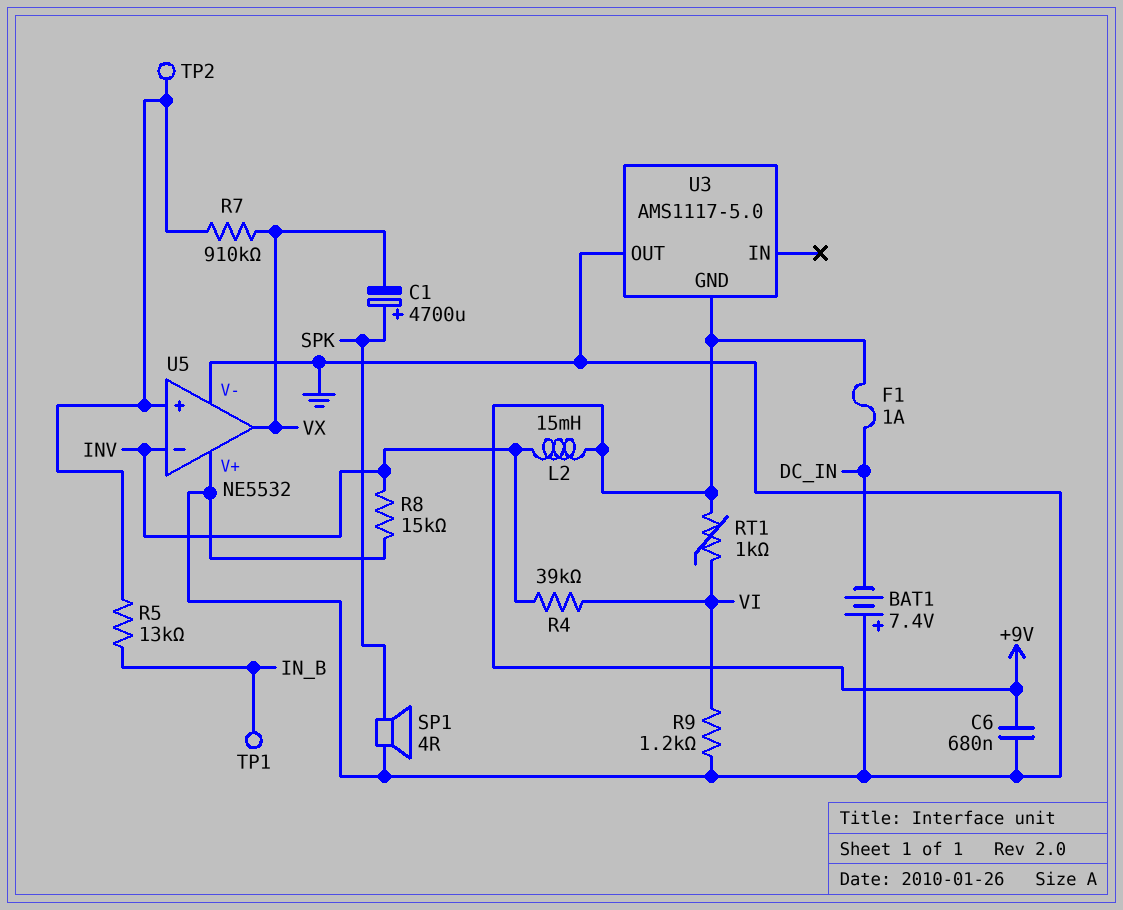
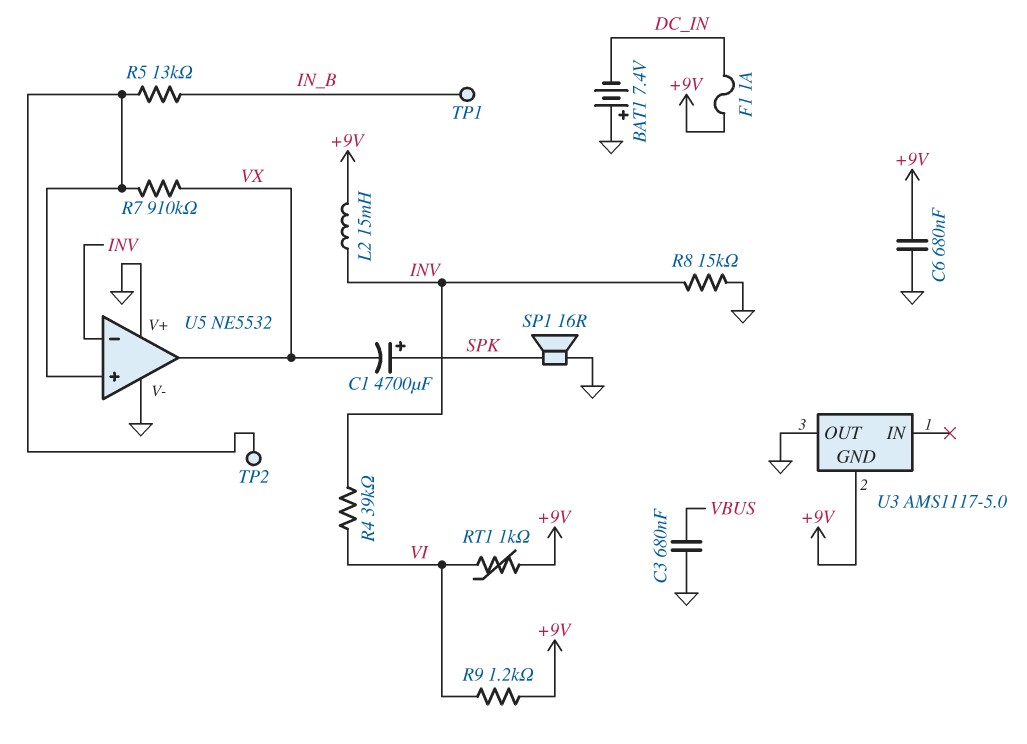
C3: none -> 680nF (GND, VBUS)
R9: 1.2k (GND, VI) -> 1.2k (+9V, VI)
SP1: speaker 4R (GND, SPK) -> speaker 16R (GND, SPK)

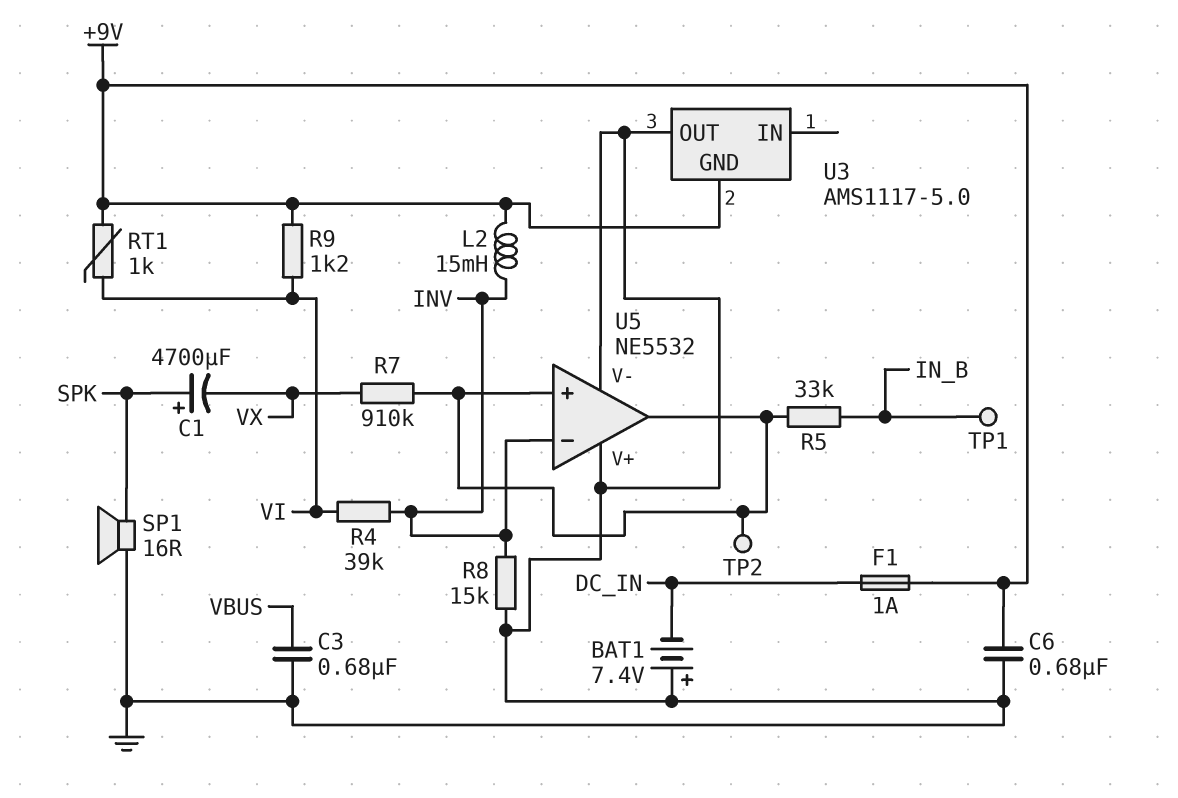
R5: 13k (IN_B, U5/in+) -> 33k (IN_B, U5/in+)
U5 pin out: VX -> U5/in+

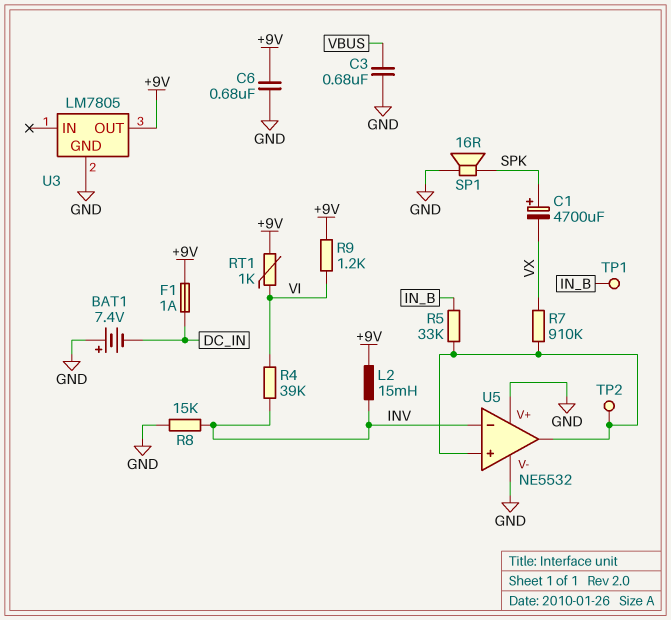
U3: AMS1117-5.0 -> LM7805
U3 pin GND: +9V -> GND
U3 pin OUT: GND -> +9V

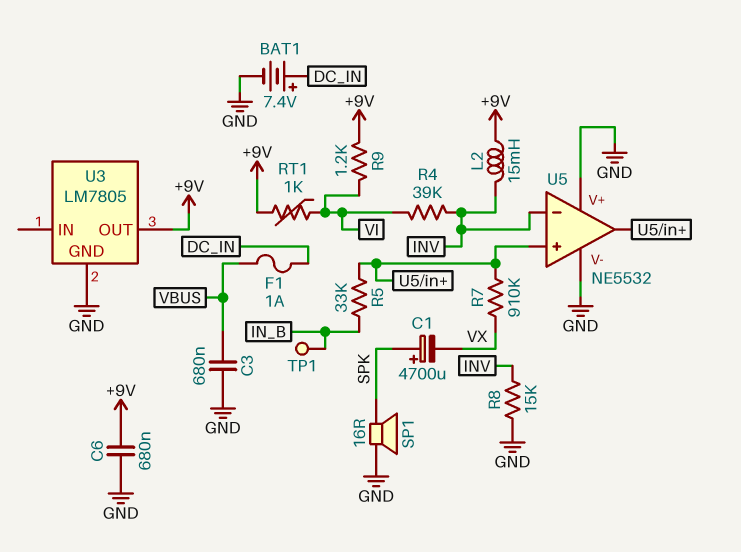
BAT1: 7.4V (plus GND, minus DC_IN) -> 7.4V (plus DC_IN, minus GND)
F1: 1A (+9V, DC_IN) -> 1A (DC_IN, VBUS)
TP2: test point (U5/in+) -> none

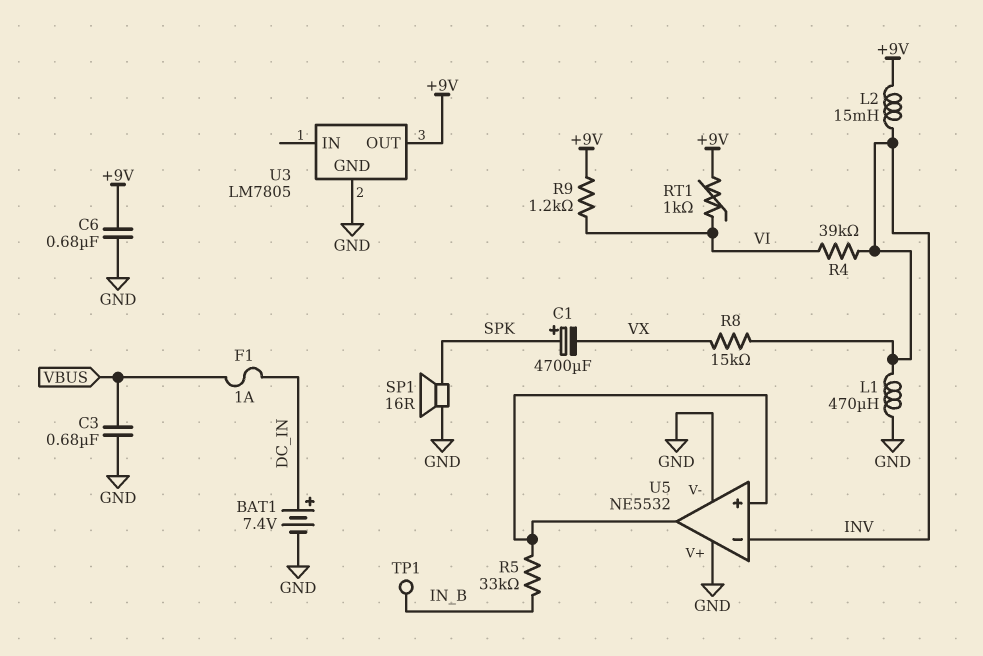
L1: none -> 470uH (GND, INV)
R7: 910k (U5/in+, VX) -> none
R8: 15k (GND, INV) -> 15k (INV, VX)

